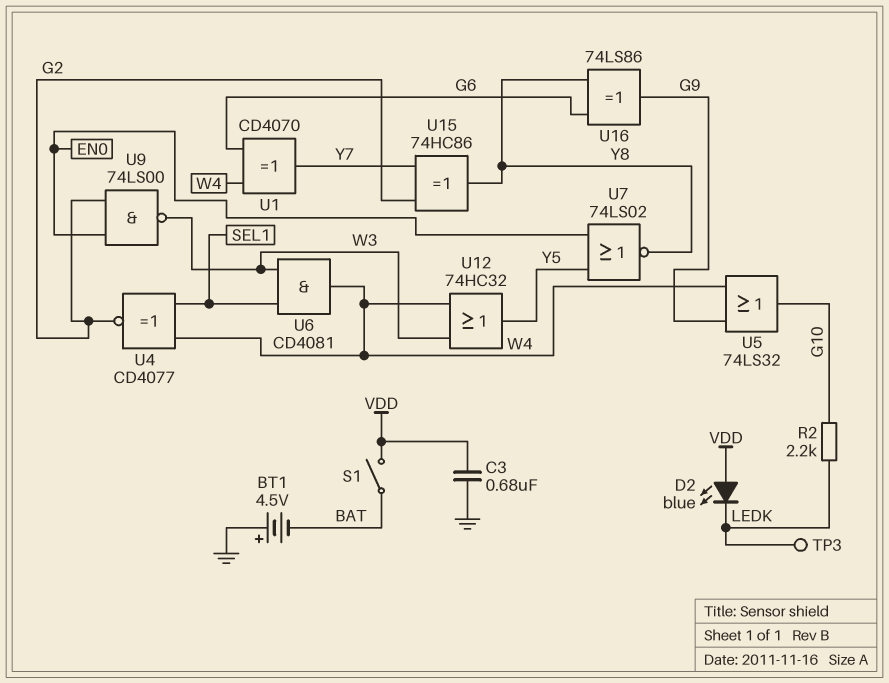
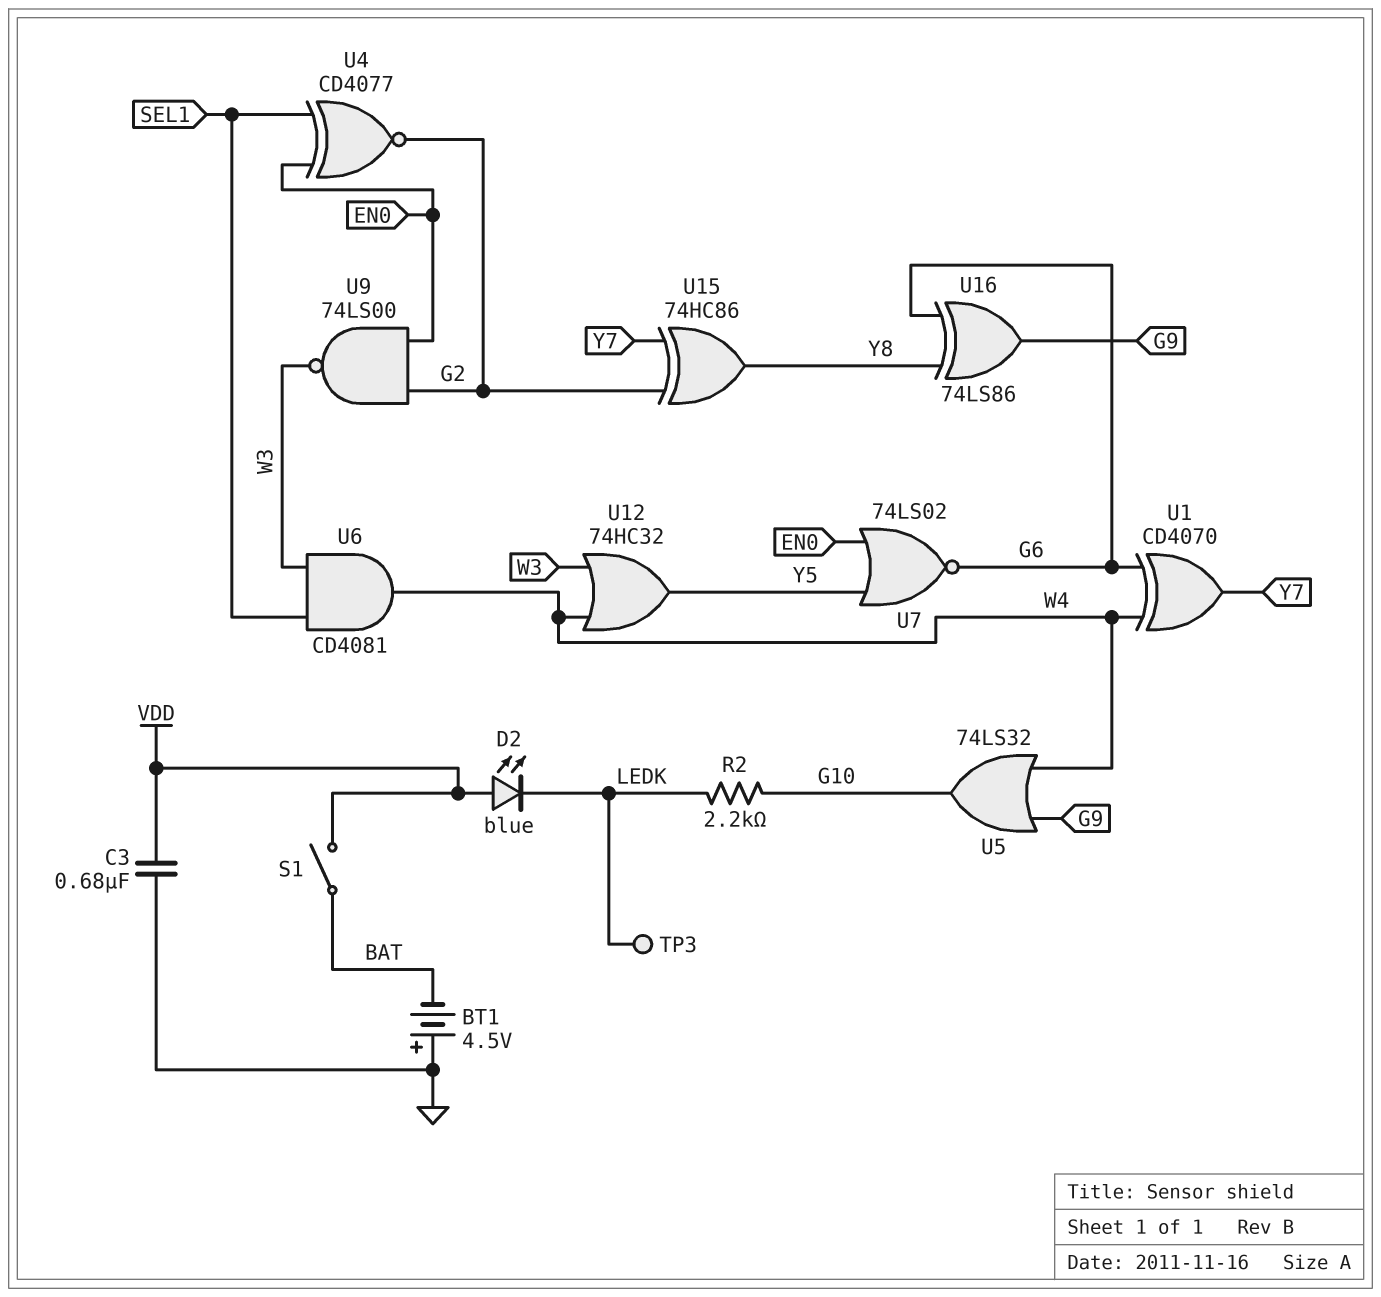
U4: XNOR CD4077 (in SEL1, in W4, out G2) -> XNOR CD4077 (in EN0, in SEL1, out G2)
U7: NOR 74LS02 (in EN0, in Y5, out Y8) -> NOR 74LS02 (in EN0, in Y5, out G6)

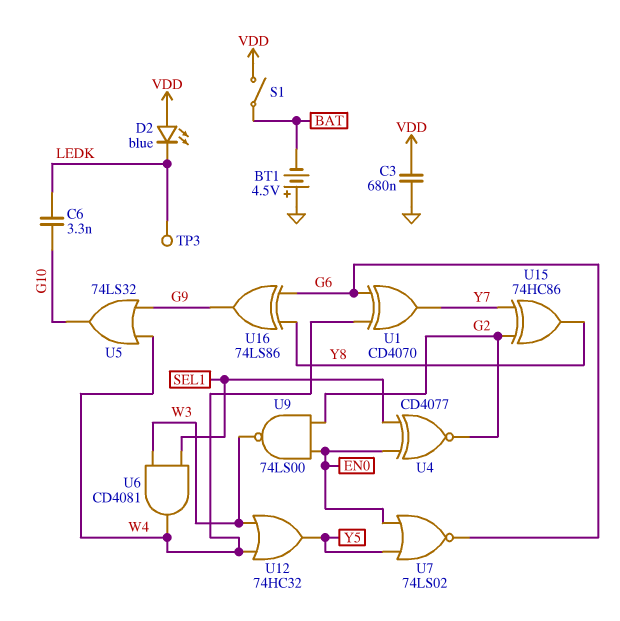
C6: none -> 3.3nF (G10, LEDK)
R2: 2.2k (G10, LEDK) -> none

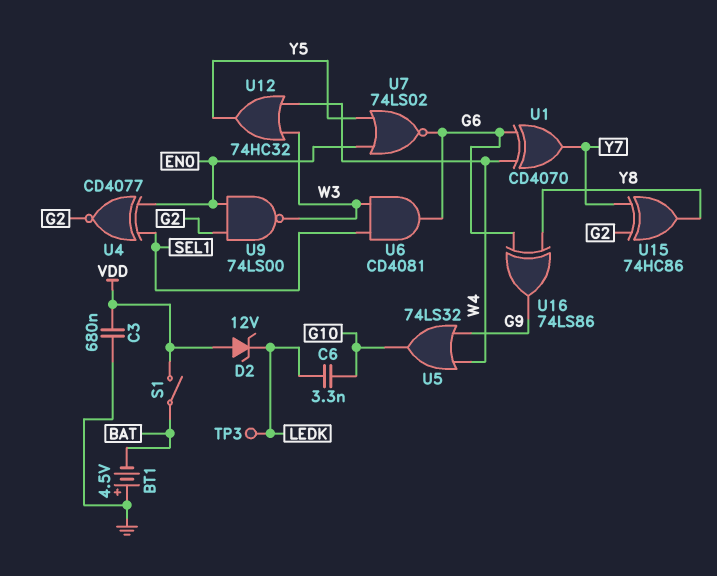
D2: LED blue (A VDD, K LEDK) -> zener 12V (A VDD, K LEDK)
U6: AND CD4081 (in SEL1, in W3, out W4) -> AND CD4081 (in SEL1, in W3, out G6)

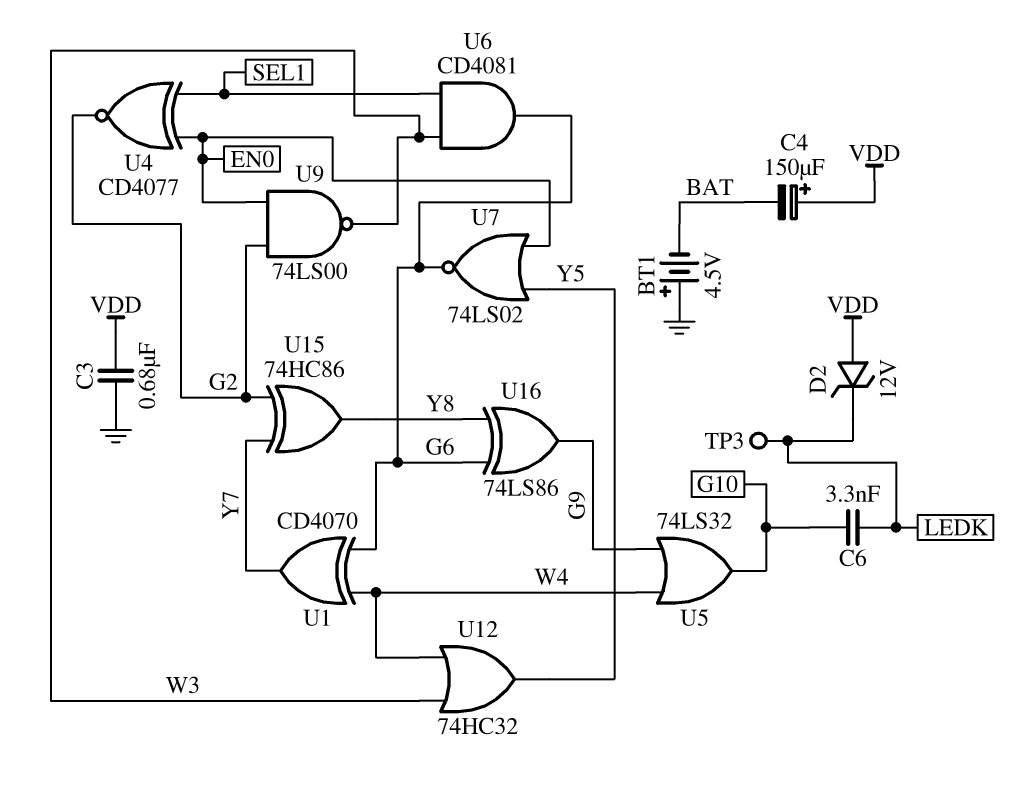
C4: none -> 150uF (plus VDD, minus BAT)
S1: switch (BAT, VDD) -> none

